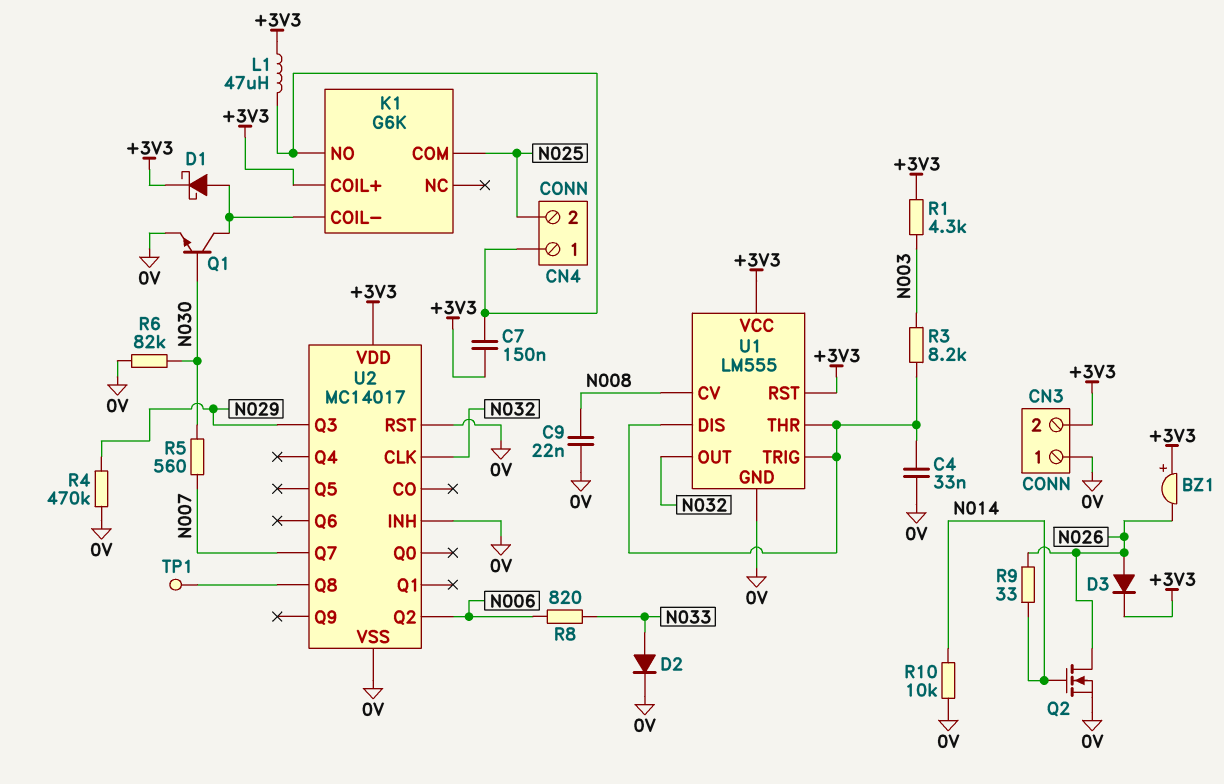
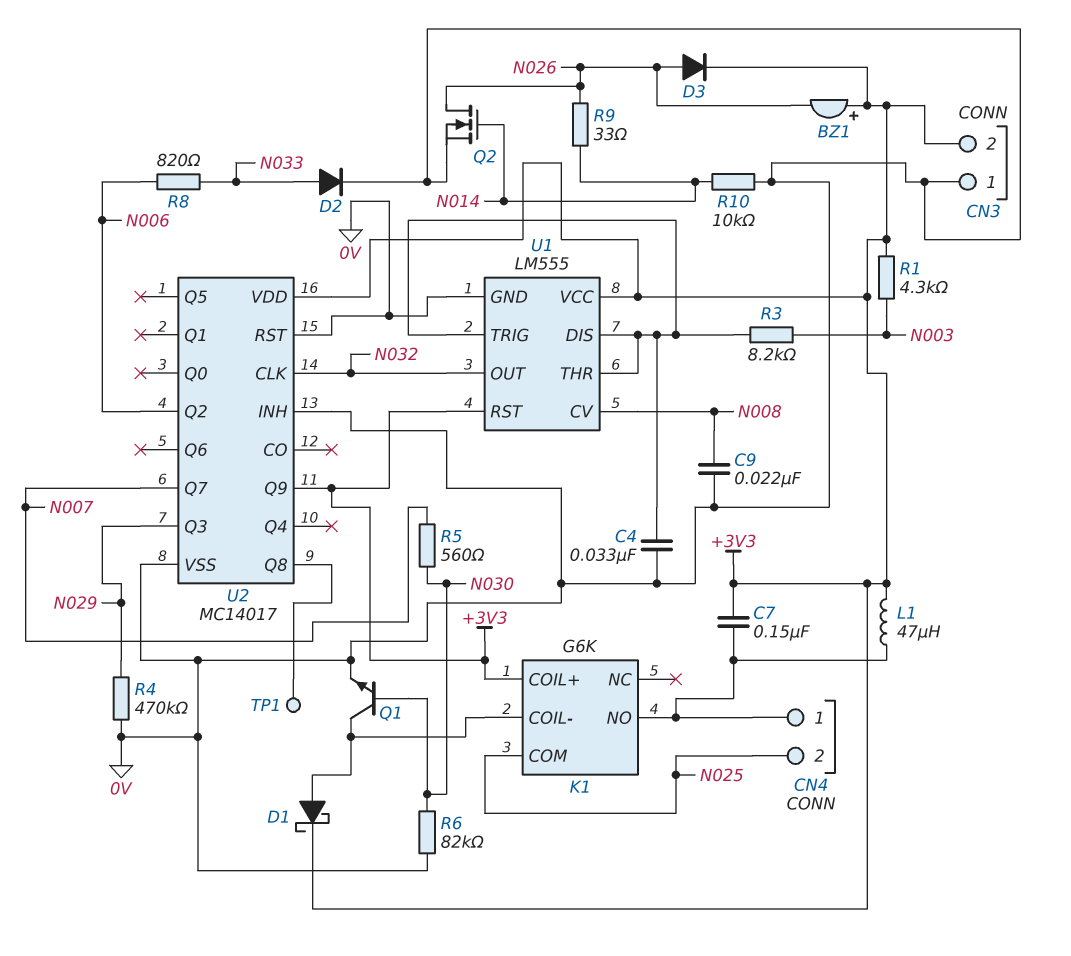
U2 pin Q9: none -> +3V3

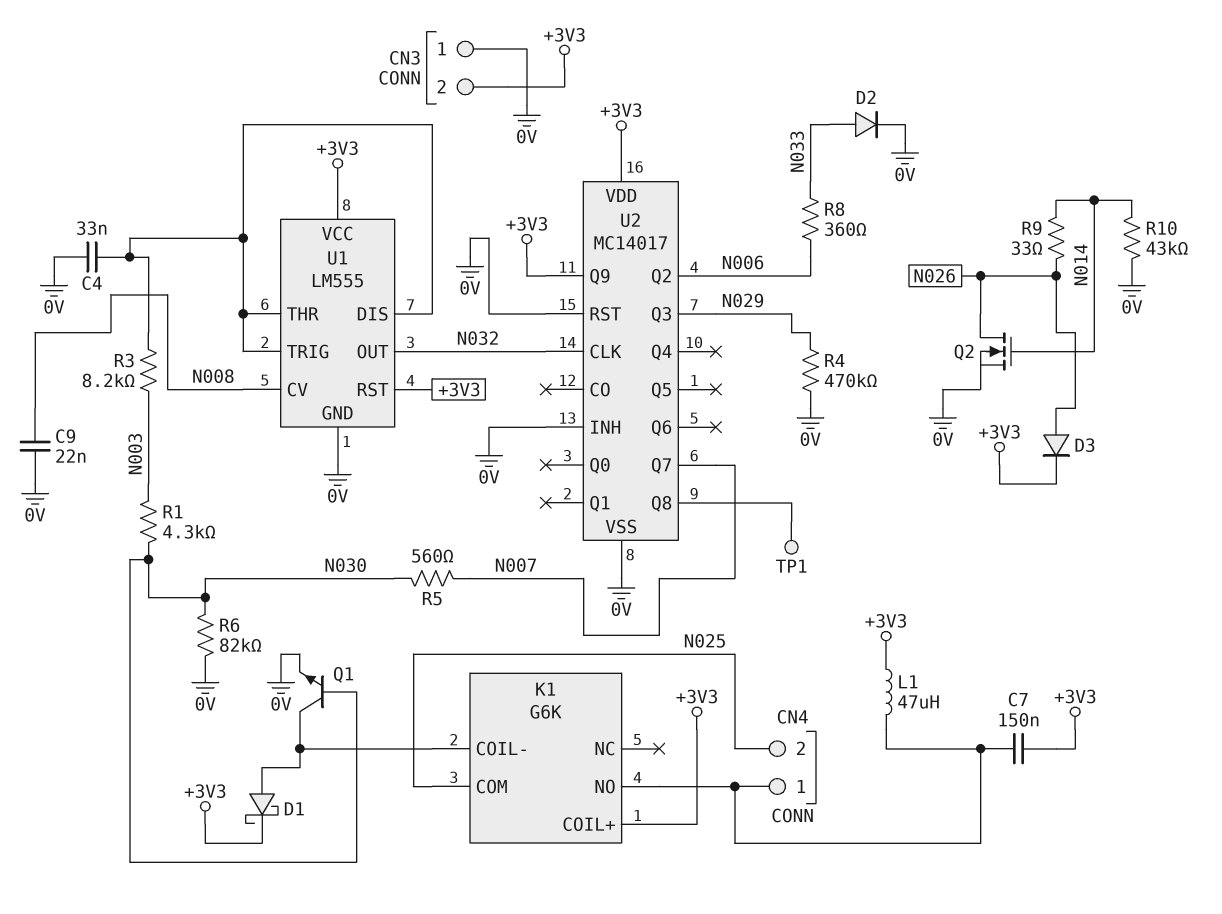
BZ1: buzzer (plus +3V3, minus N026) -> none
R1: 4.3k (+3V3, N003) -> 4.3k (N003, N030)
R8: 820 (N006, N033) -> 360 (N006, N033)
R10: 10k (0V, N014) -> 43k (0V, N014)

